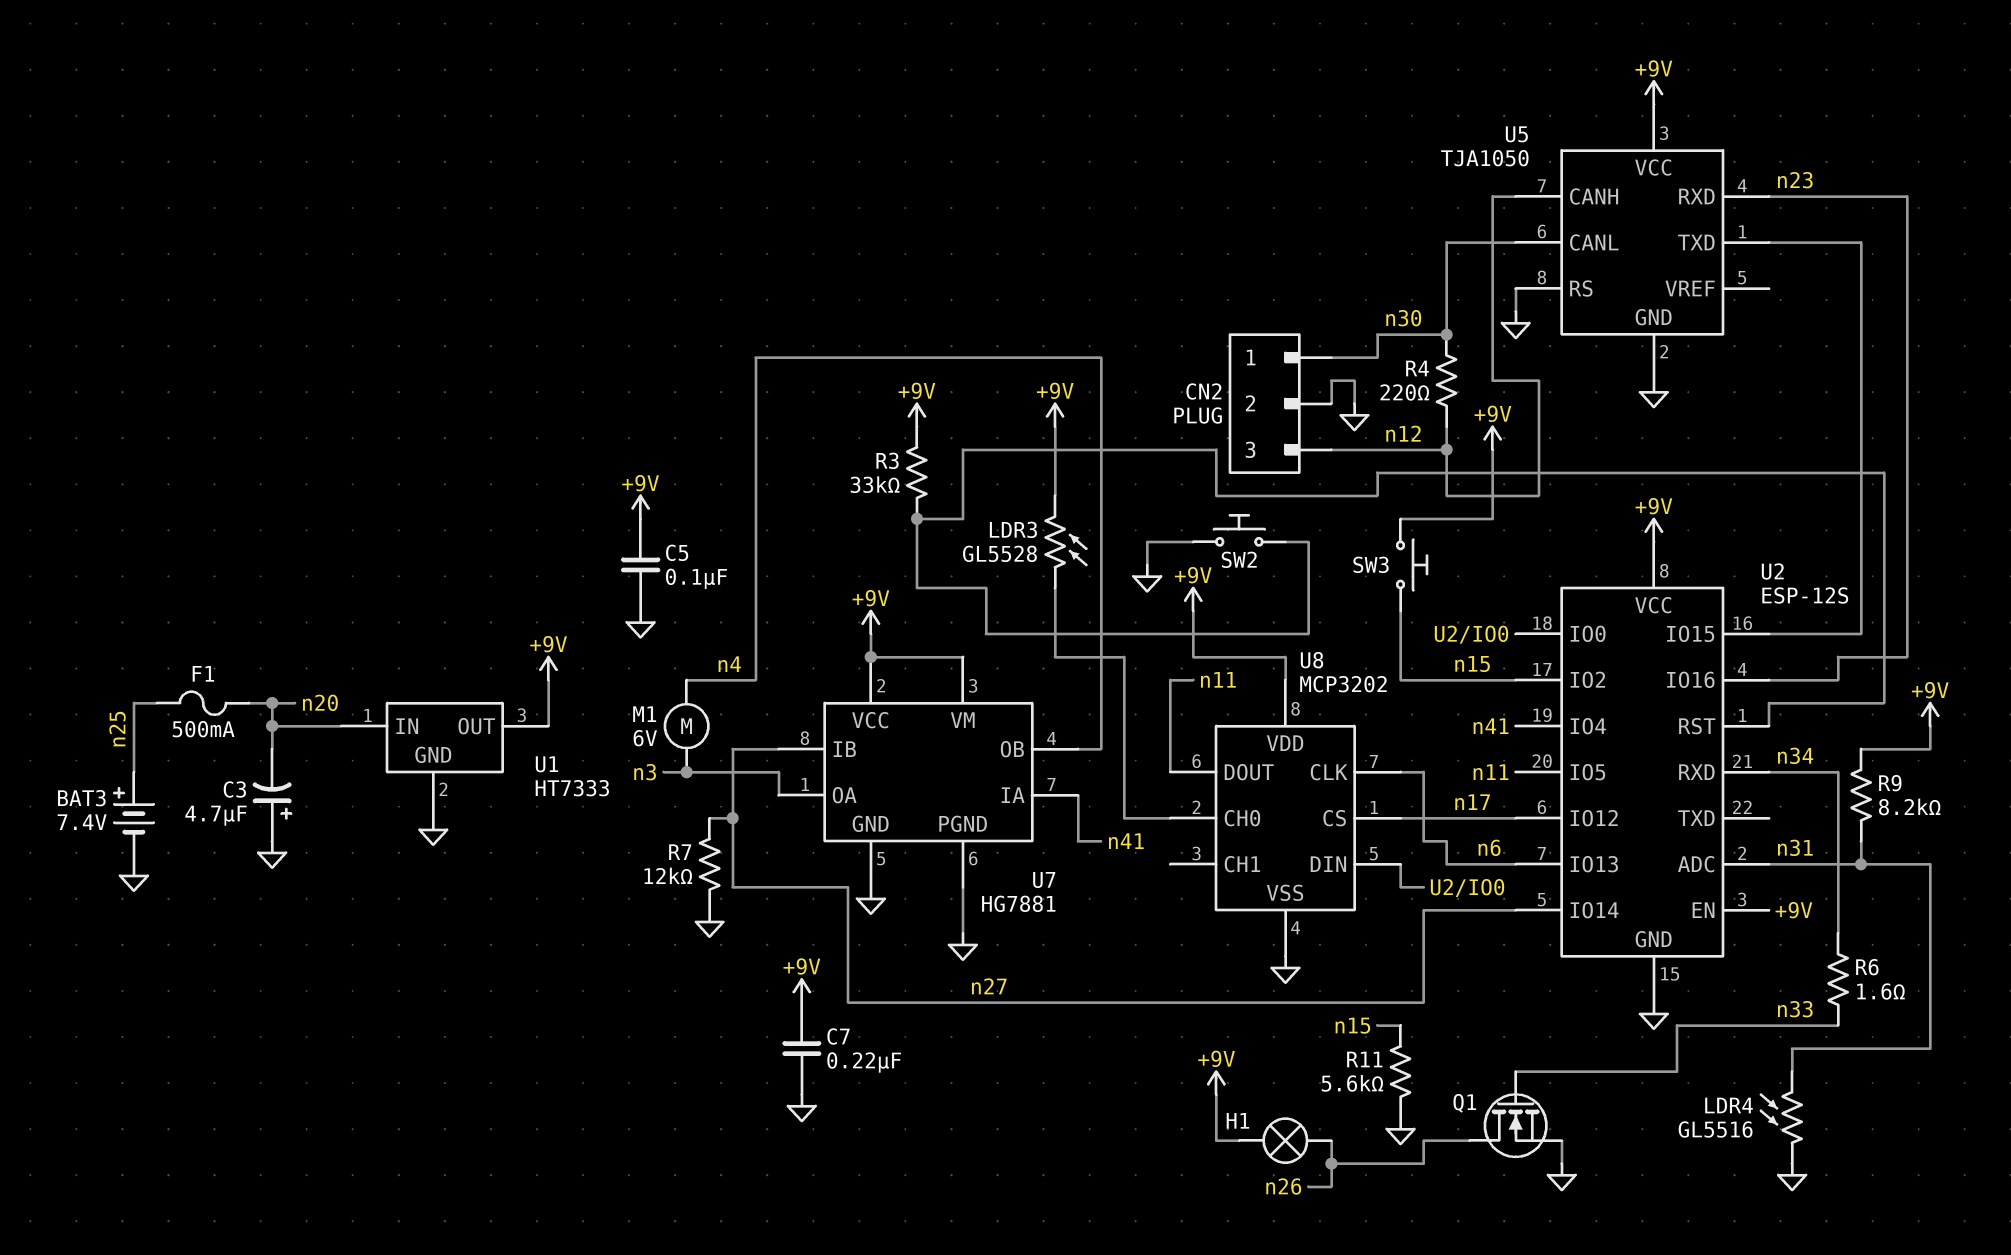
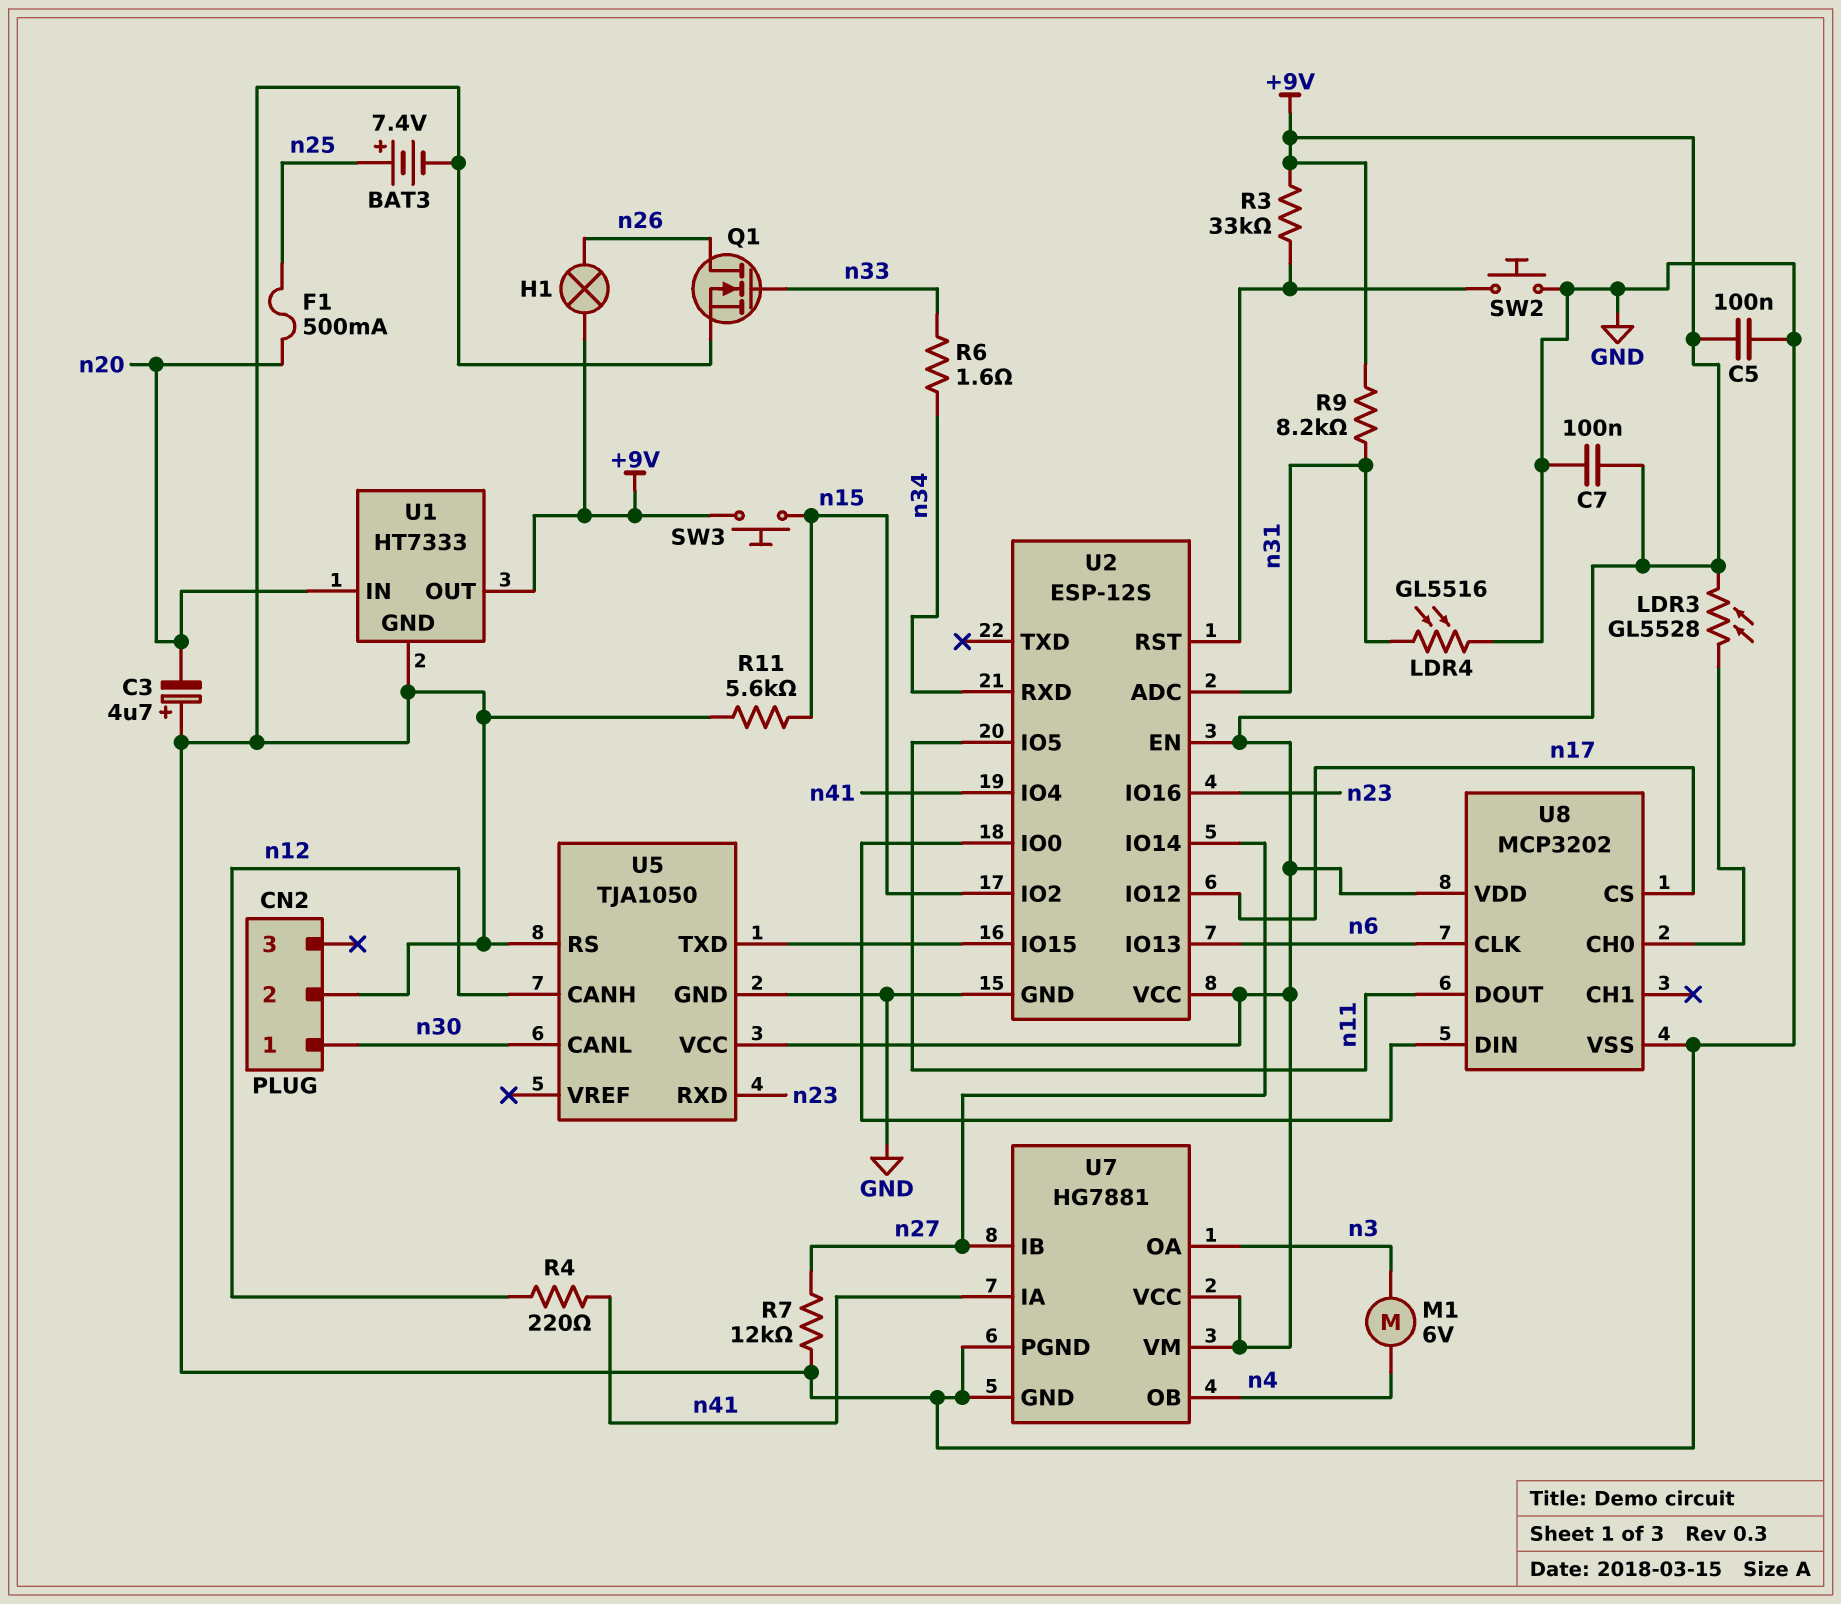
C7: 220nF (+9V, GND) -> 100nF (+9V, GND)
CN2 pin 3: n12 -> none
R4: 220 (n12, n30) -> 220 (n12, n41)

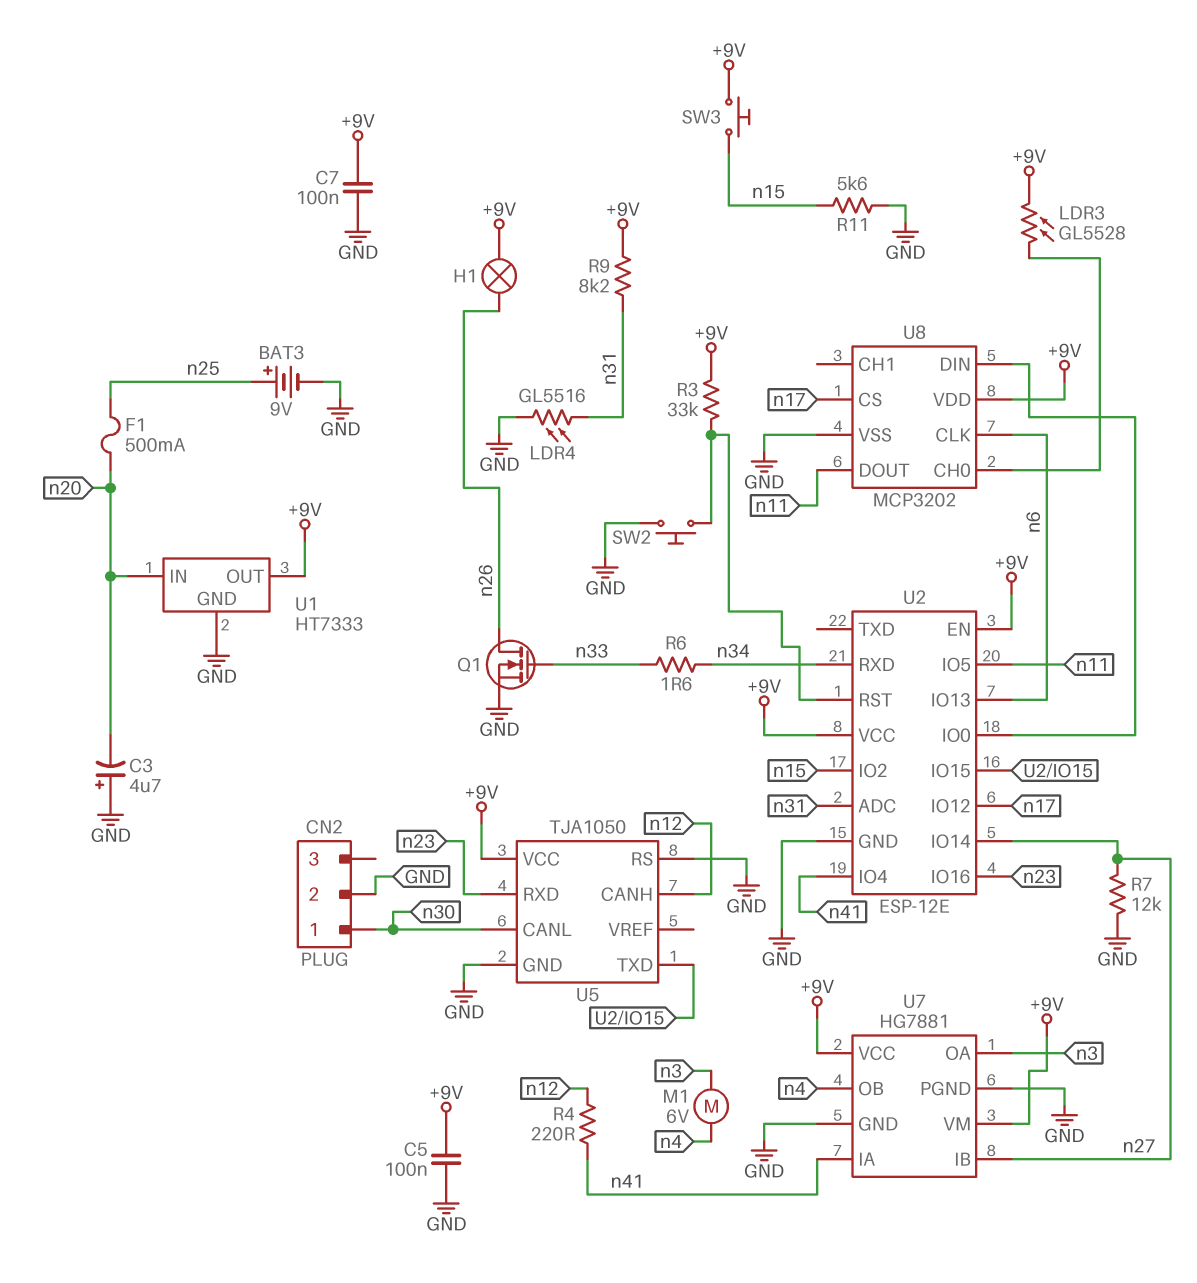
BAT3: 7.4V (plus n25, minus GND) -> 9V (plus n25, minus GND)
U2: ESP-12S -> ESP-12E

